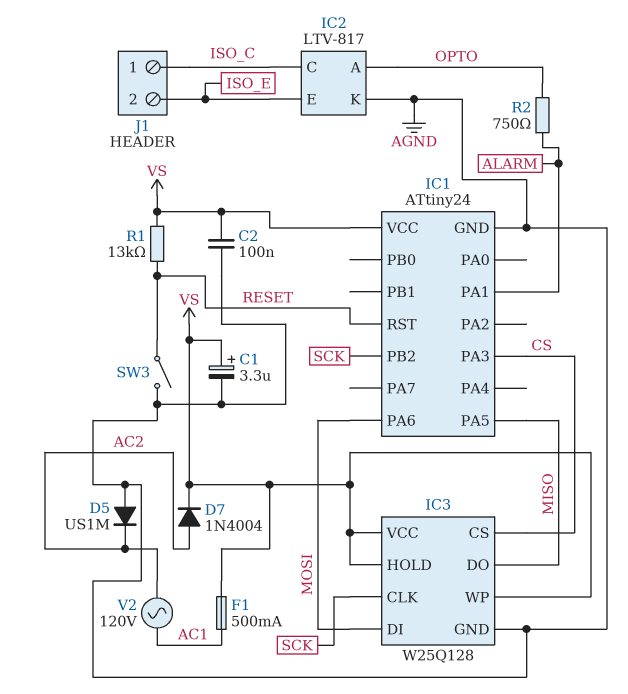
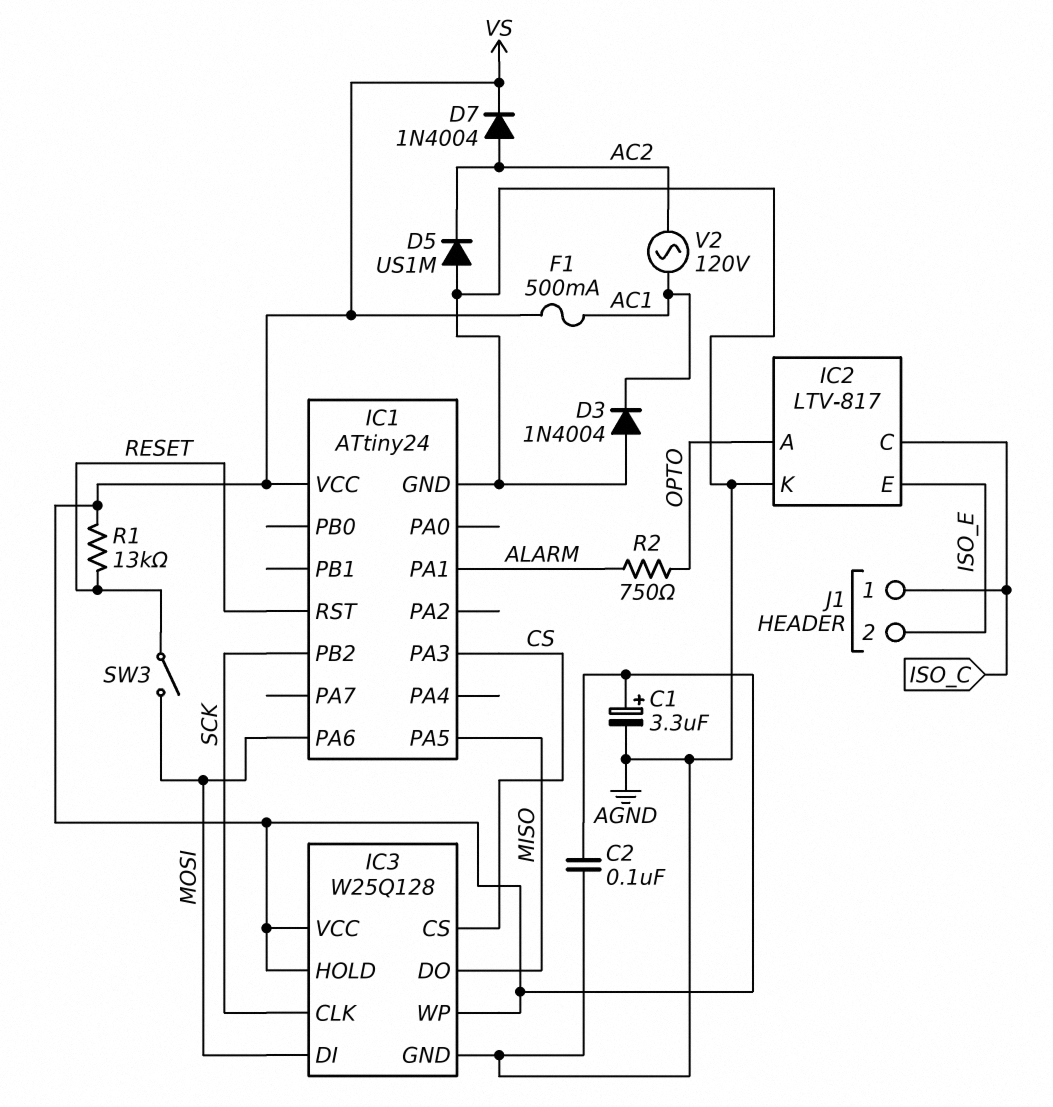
D3: none -> diode 1N4004 (A AGND, K AC1)
SW3: switch (AGND, RESET) -> switch (MOSI, RESET)

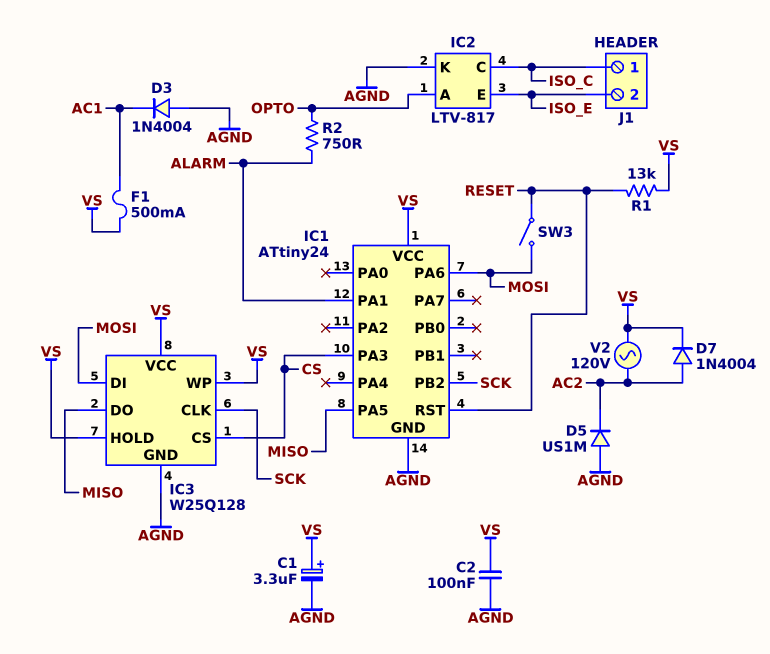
V2: AC 120V (AC1, AC2) -> AC 120V (AC2, VS)

